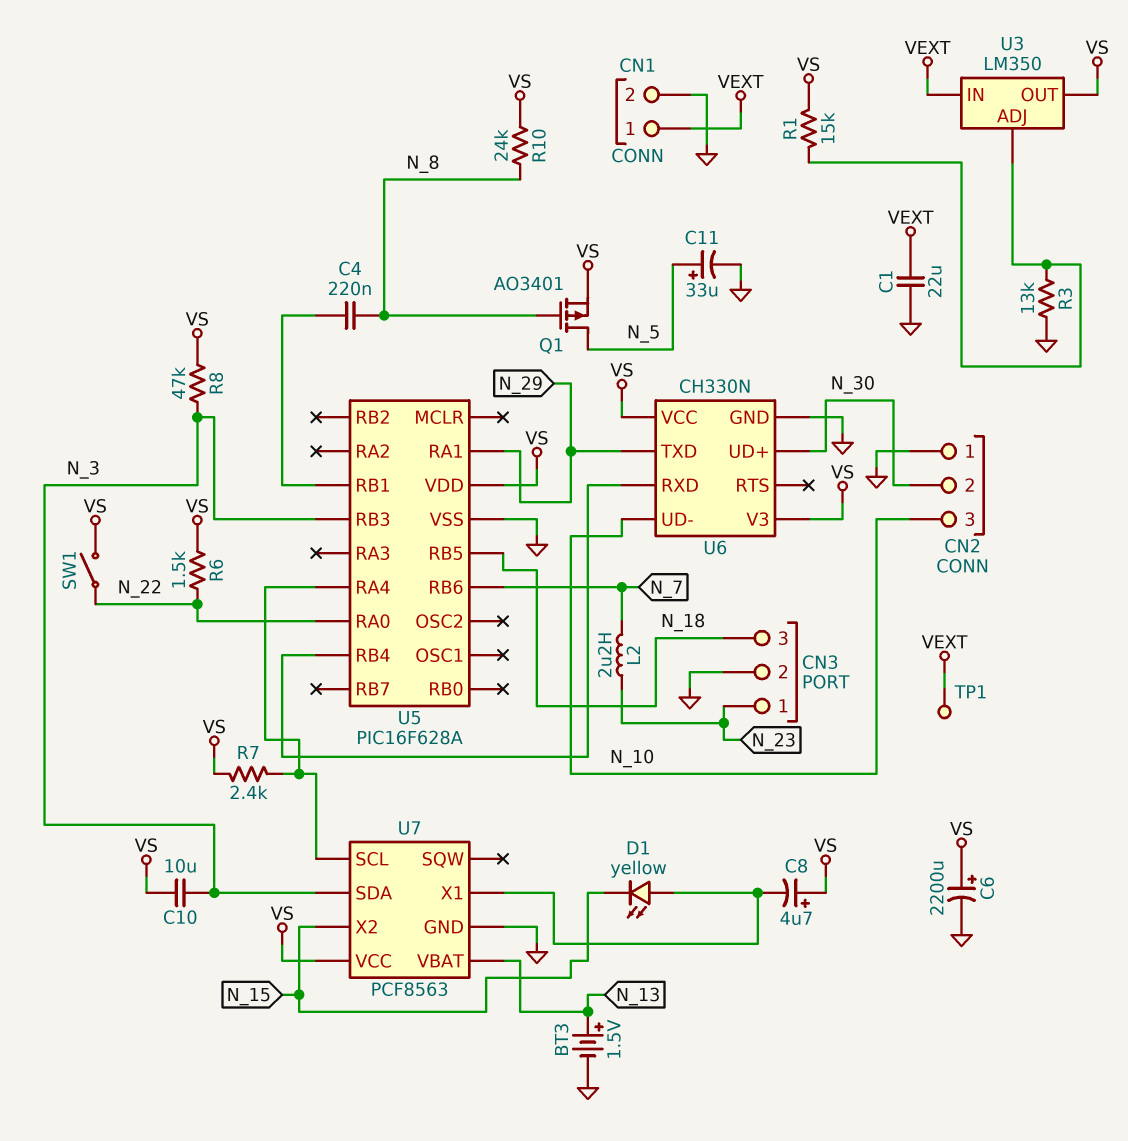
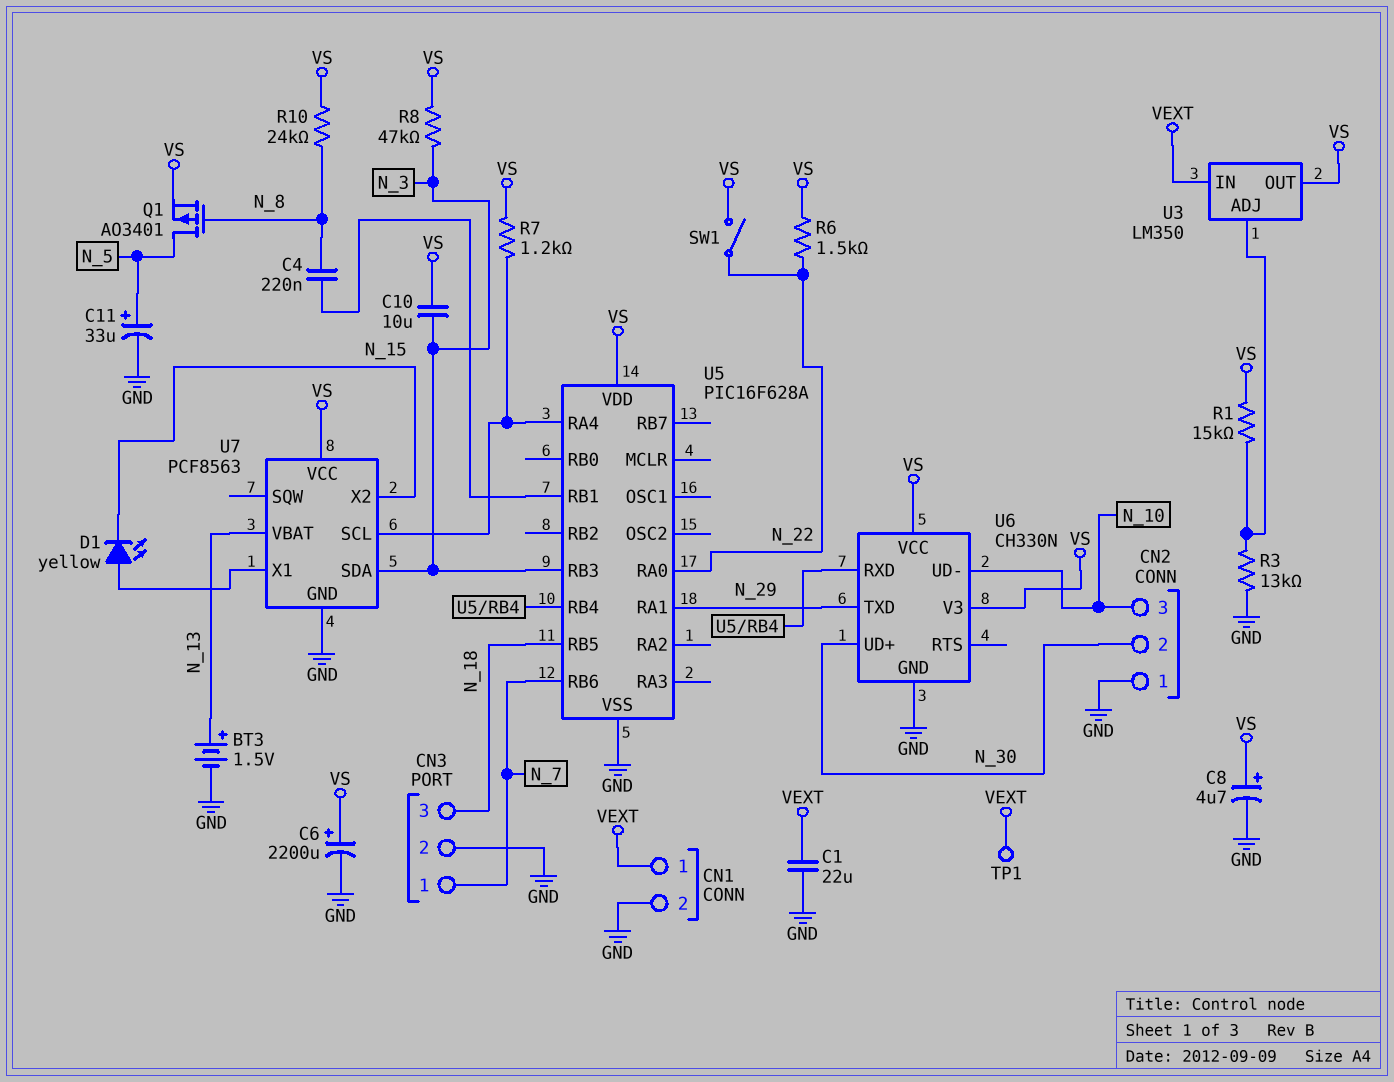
C8: 4.7uF (plus VS, minus U7/X1) -> 4.7uF (plus VS, minus GND)
CN3 pin 1: N_23 -> N_7
L2: 2.2uH (N_7, N_23) -> none
R7: 2.4k (U5/RA4, VS) -> 1.2k (U5/RA4, VS)

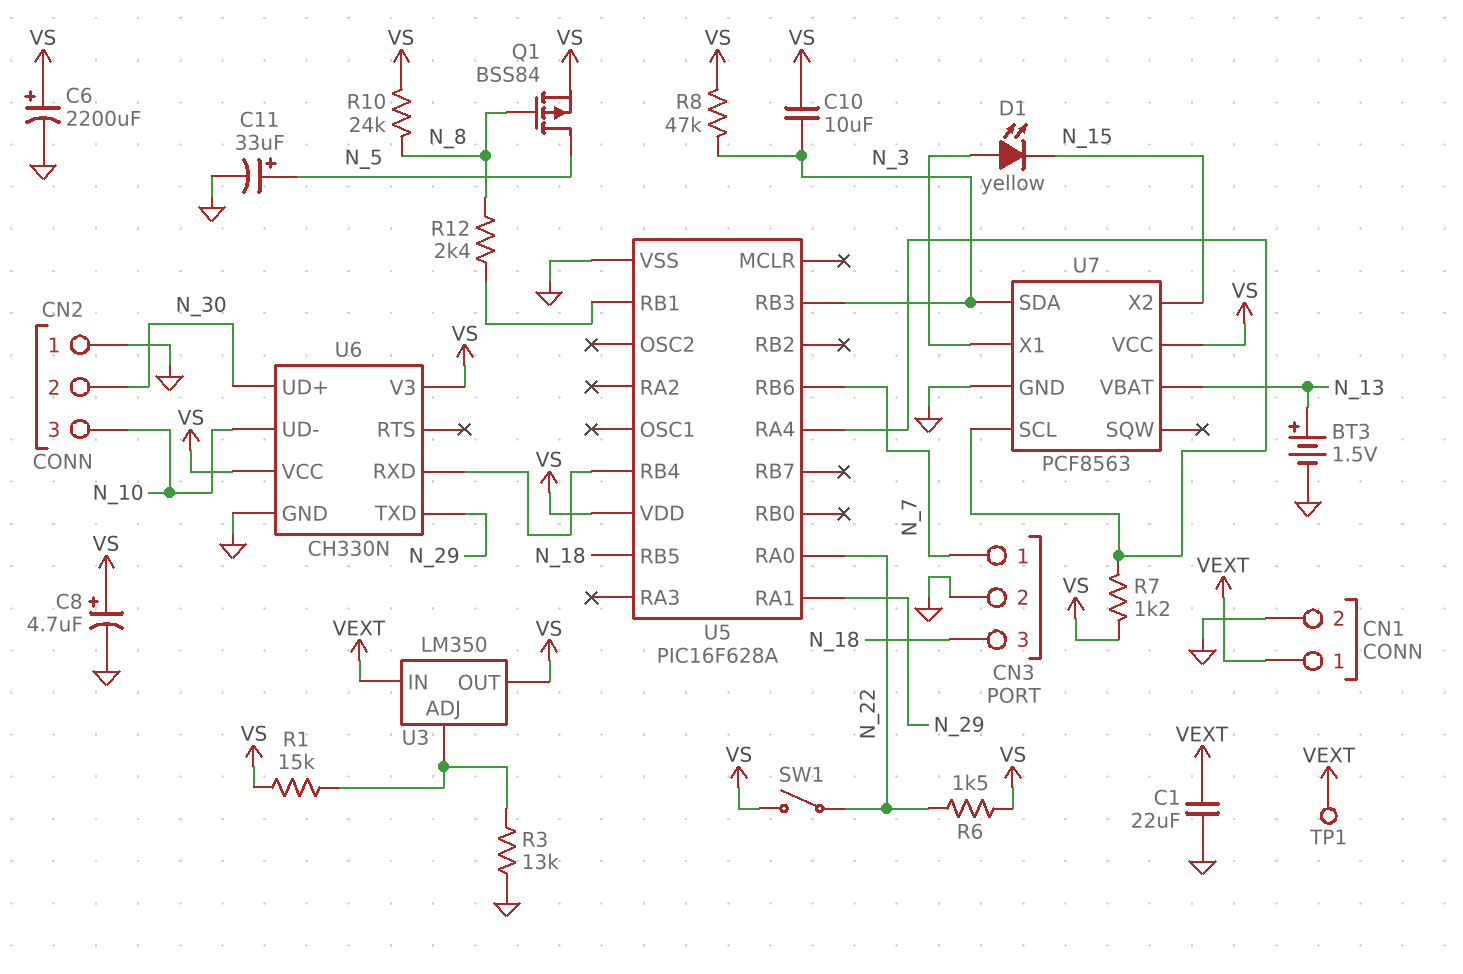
C4: 220nF (N_8, U5/RB1) -> none
Q1: PMOS AO3401 (G N_8, D N_5, S VS) -> PMOS BSS84 (G N_8, D N_5, S VS)
R12: none -> 2.4k (N_8, U5/RB1)

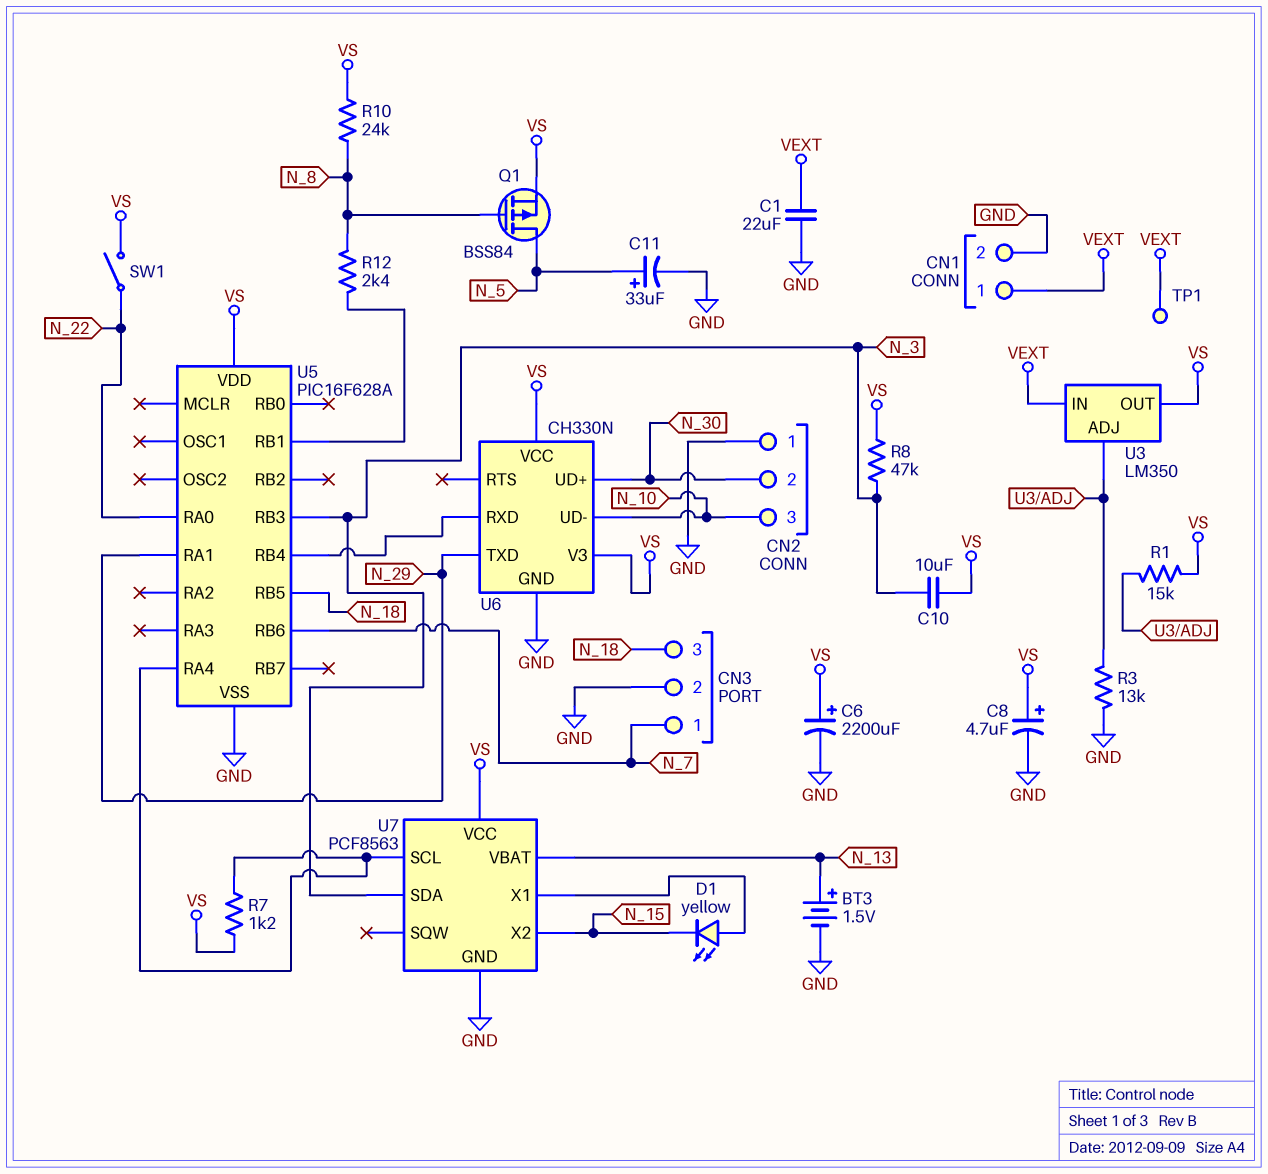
R6: 1.5k (N_22, VS) -> none

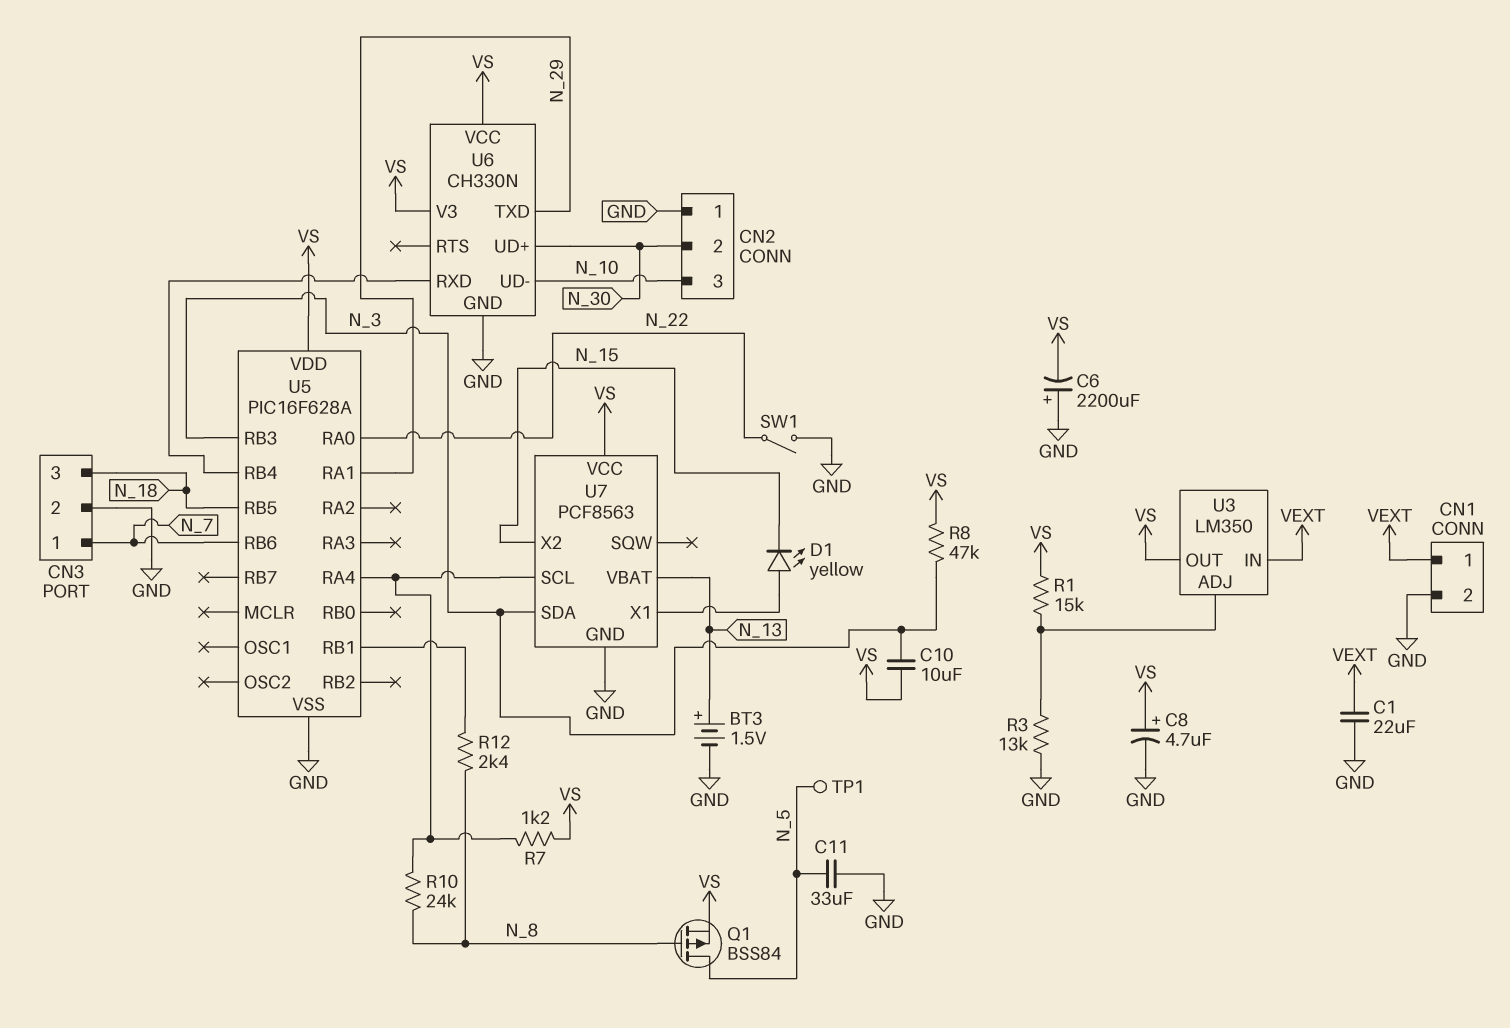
C6: 2200uF (plus VS, minus GND) -> 2200uF (plus GND, minus VS)
C11: 33uF (plus N_5, minus GND) -> 33uF (GND, N_5)
R10: 24k (N_8, VS) -> 24k (N_8, U5/RA4)
SW1: switch (N_22, VS) -> switch (GND, N_22)
TP1: test point (VEXT) -> test point (N_5)

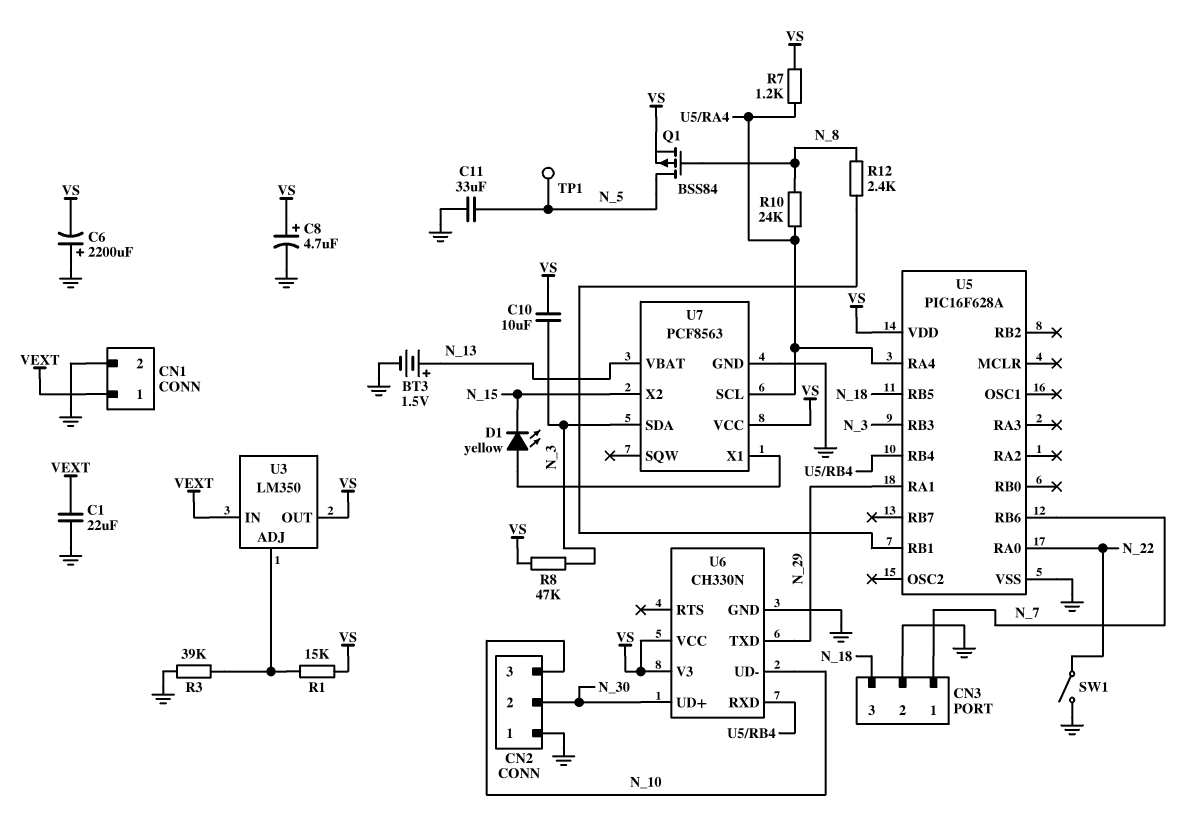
R3: 13k (GND, U3/ADJ) -> 39k (GND, U3/ADJ)

